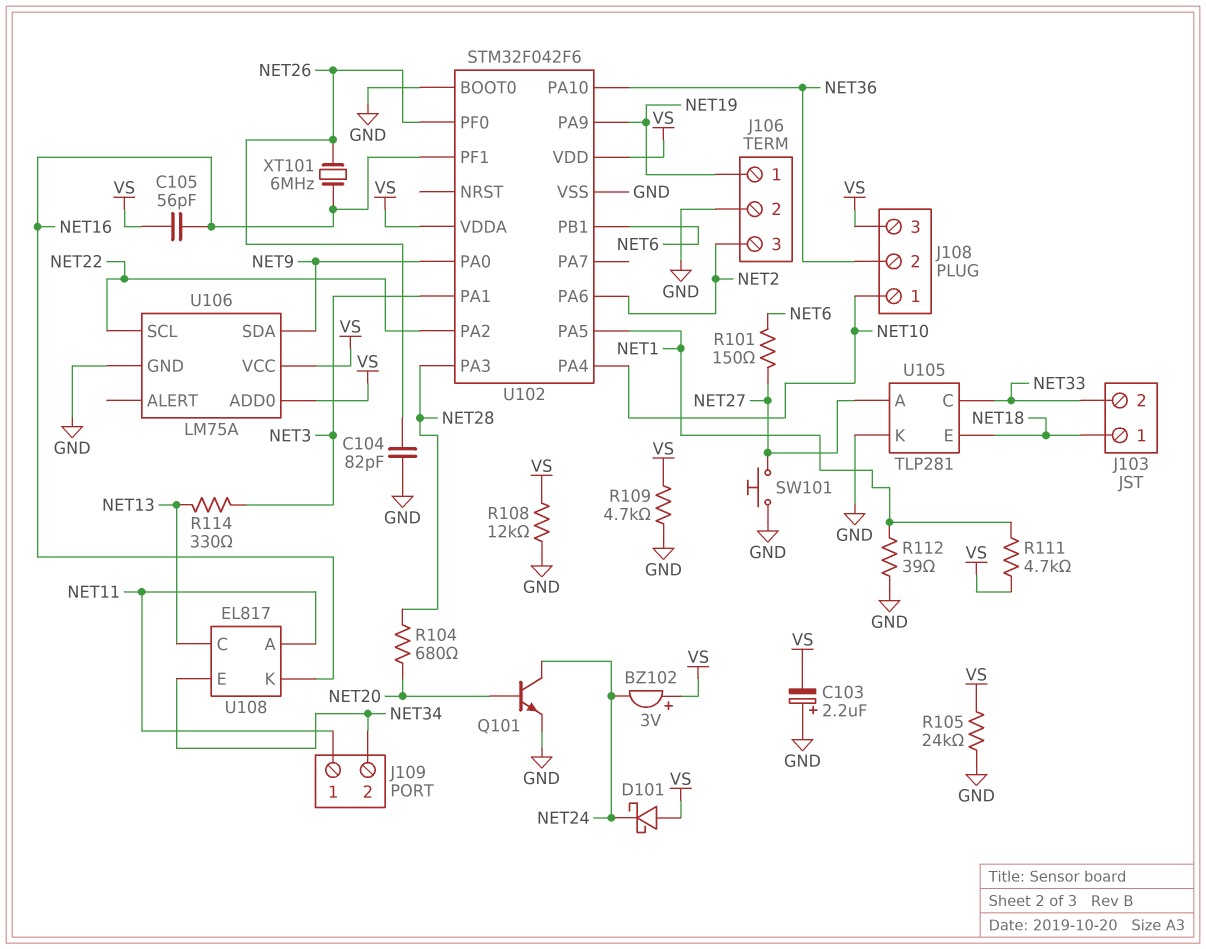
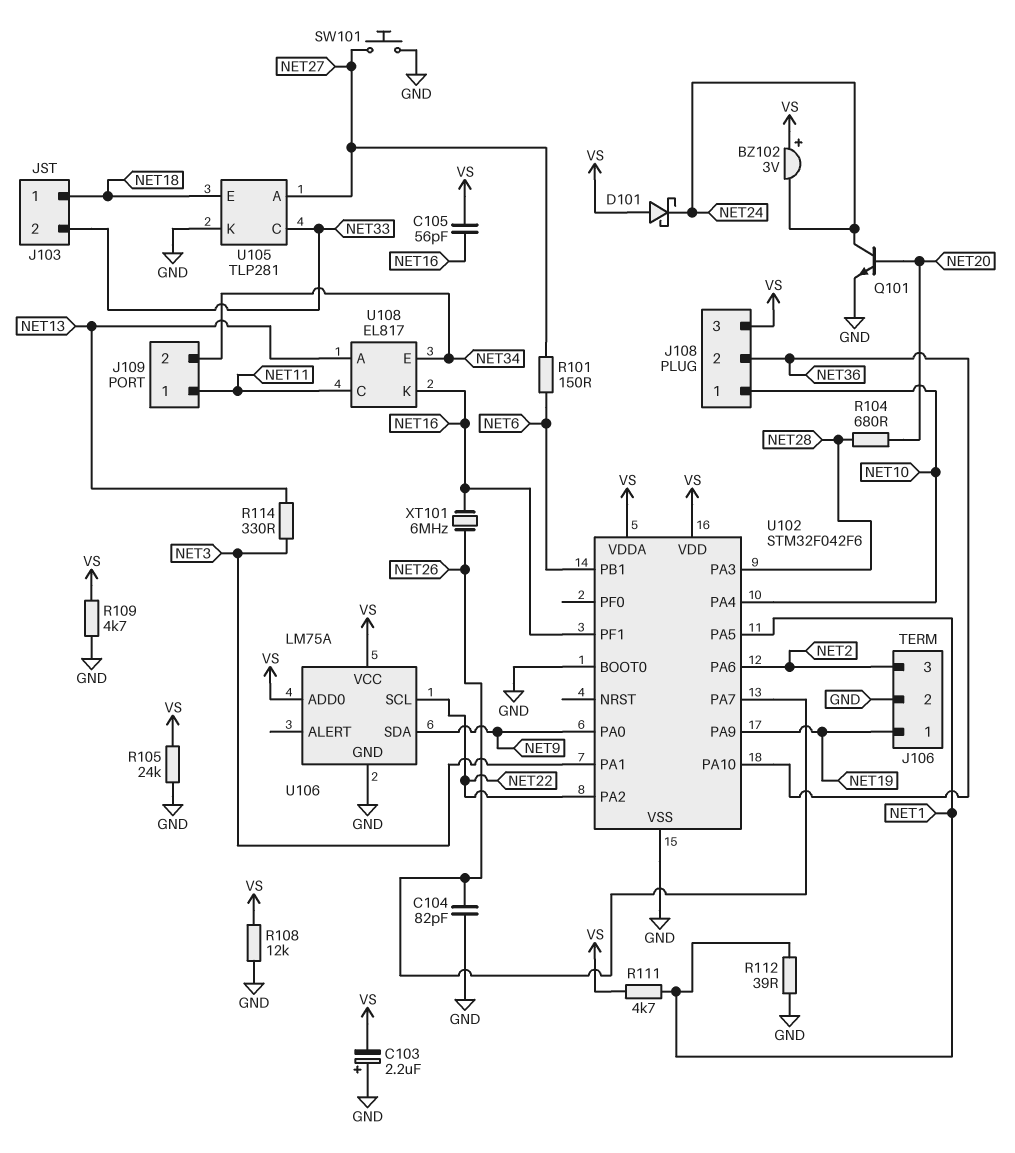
U102 pin PA7: none -> NET26
U102 pin PF0: NET26 -> none
U108 pin A: NET11 -> NET13
U108 pin C: NET13 -> NET11

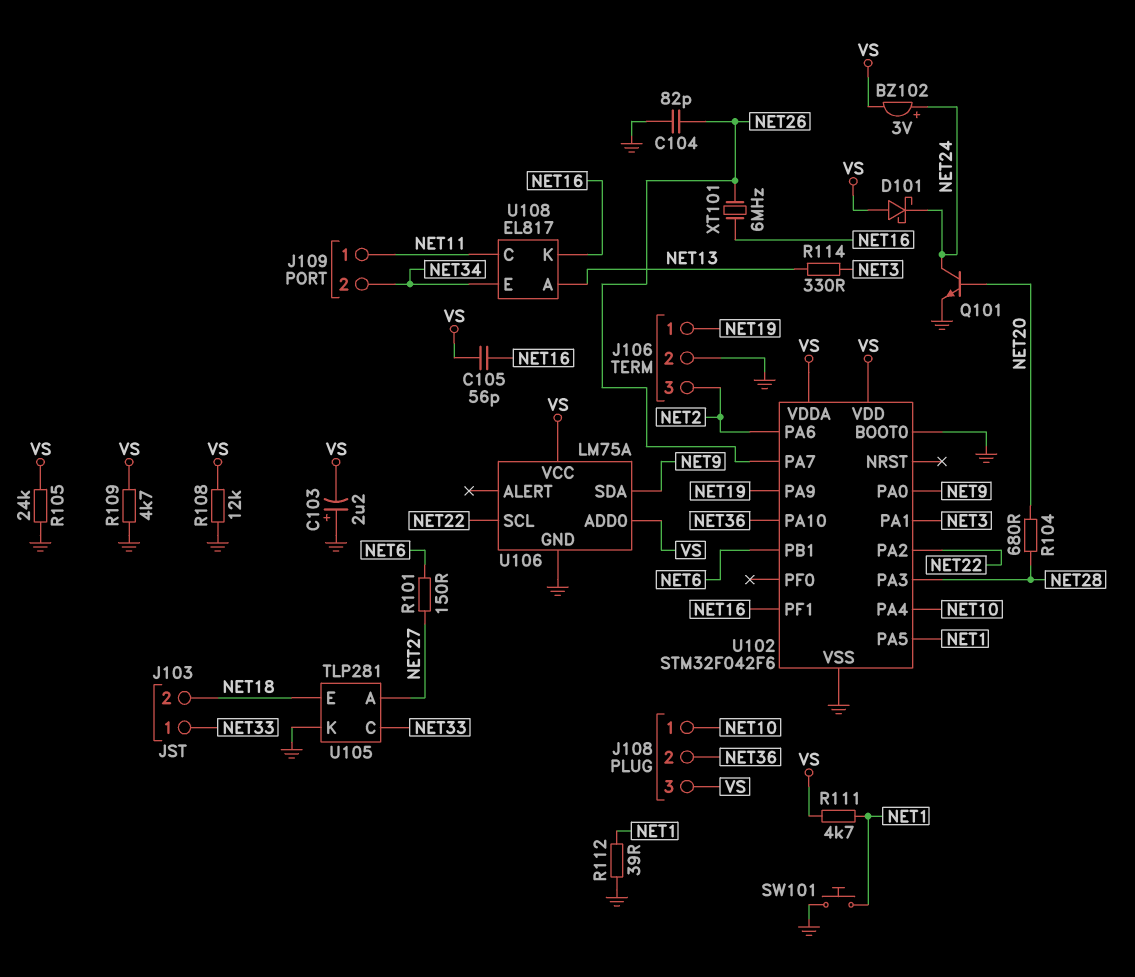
BZ102: buzzer 3V (plus VS, minus NET24) -> buzzer 3V (plus NET24, minus VS)
J103 pin 1: NET18 -> NET33
J103 pin 2: NET33 -> NET18
SW101: button (GND, NET27) -> button (GND, NET1)

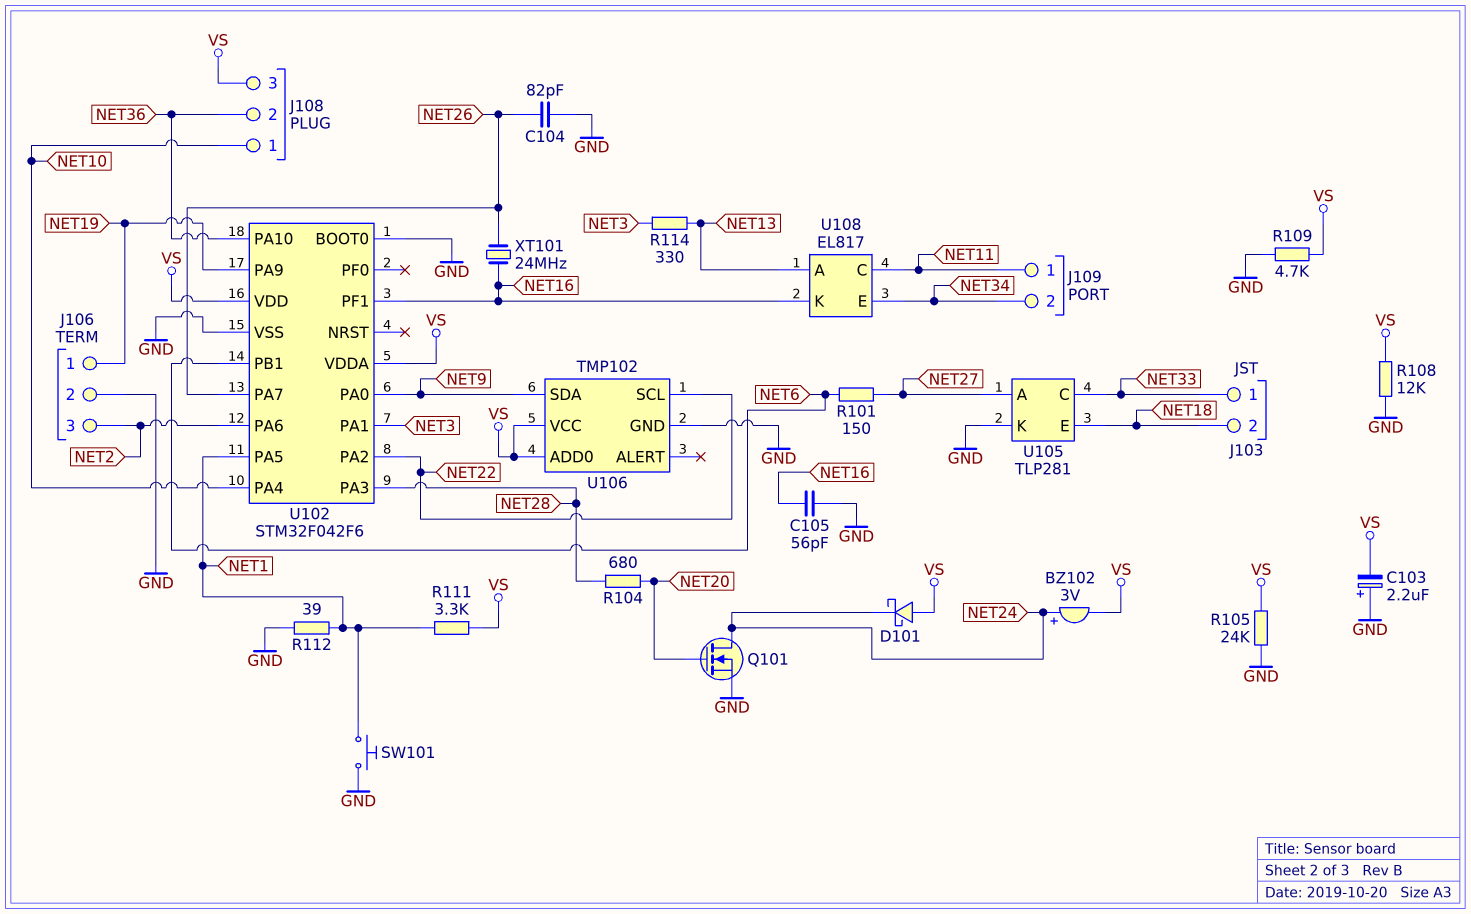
C105: 56pF (NET16, VS) -> 56pF (GND, NET16)
Q101: NPN (B NET20, C NET24, E GND) -> NMOS (G NET20, D NET24, S GND)
R111: 4.7k (NET1, VS) -> 3.3k (NET1, VS)
U106: LM75A -> TMP102
XT101: 6MHz (NET16, NET26) -> 24MHz (NET16, NET26)

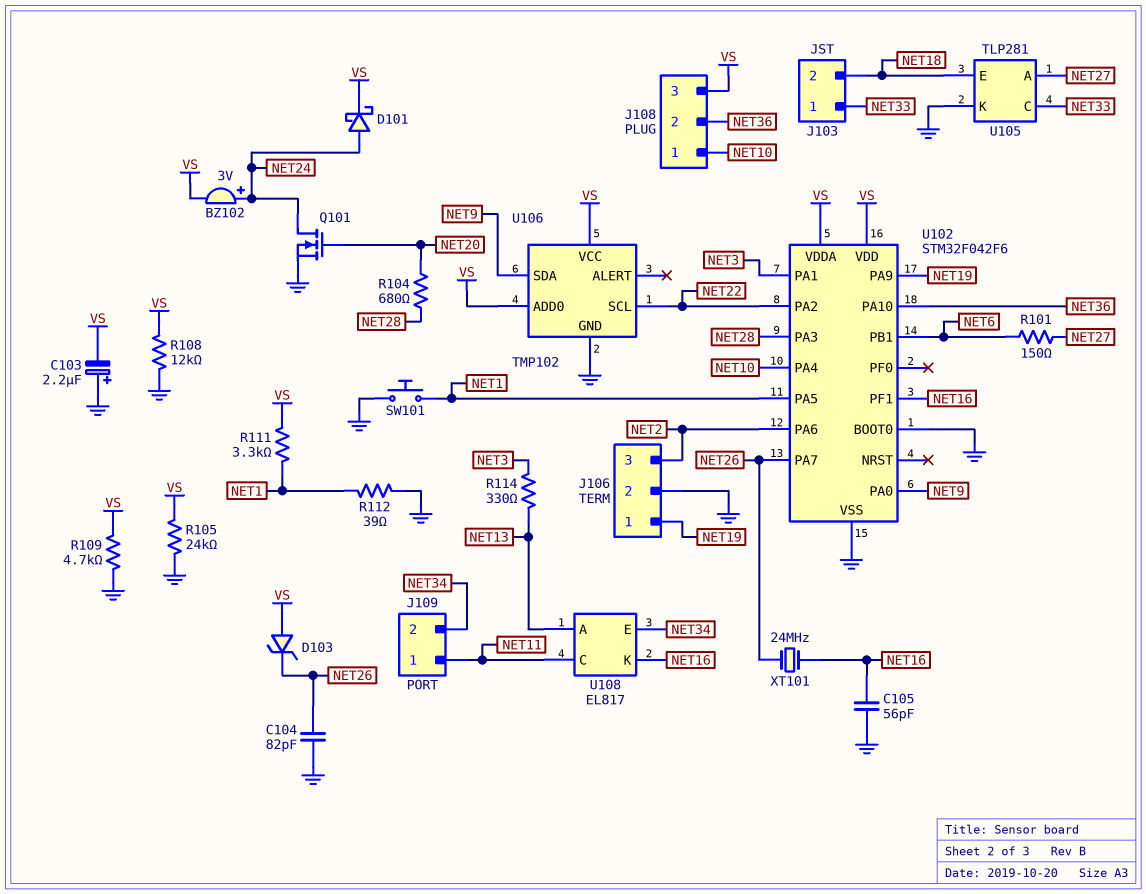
D101: schottky (A VS, K NET24) -> schottky (A NET24, K VS)
D103: none -> zener (A VS, K NET26)

